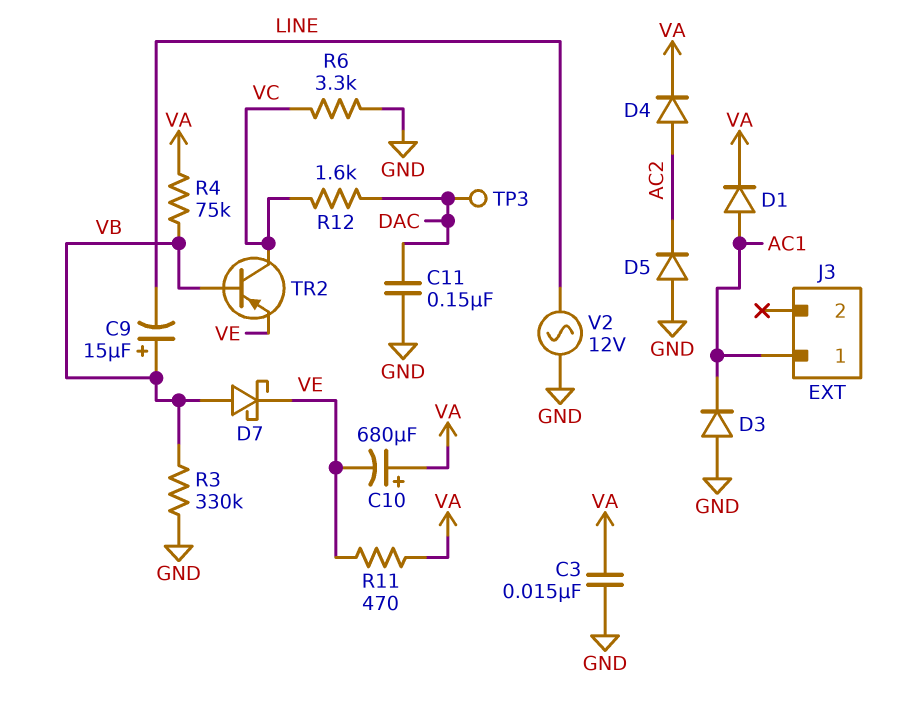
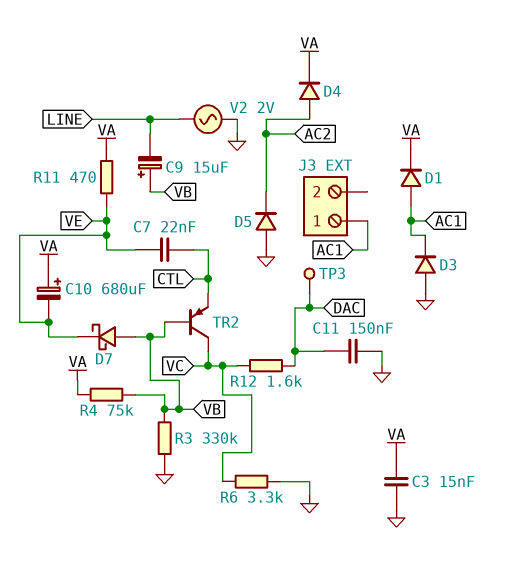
C7: none -> 22nF (CTL, VE)
TR2: PNP (B VB, C VC, E VE) -> PNP (B VB, C VC, E CTL)
V2: AC 12V (GND, LINE) -> AC 2V (GND, LINE)

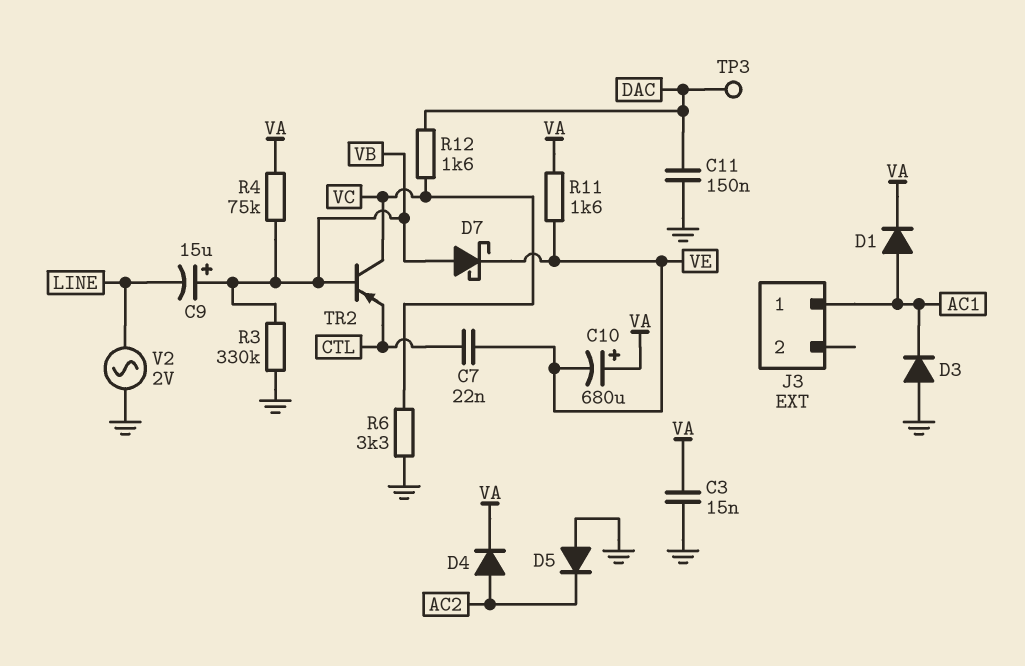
R11: 470 (VA, VE) -> 1.6k (VA, VE)

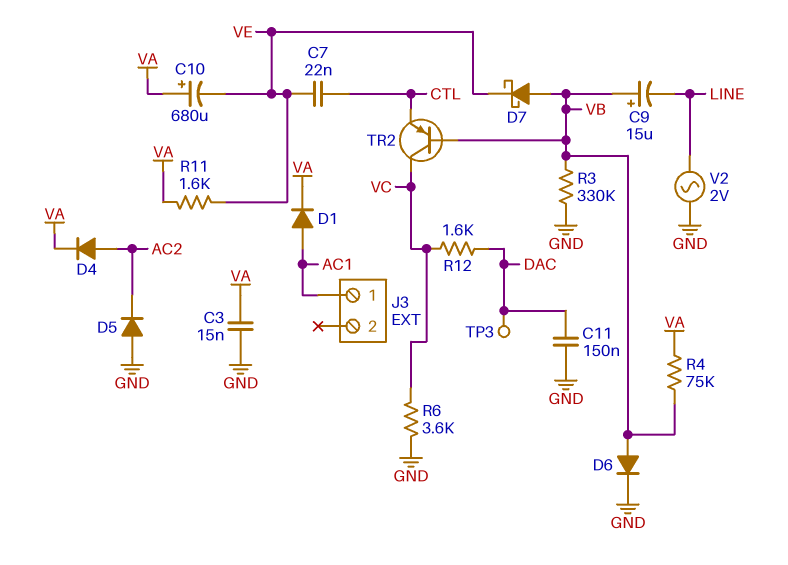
D3: diode (A GND, K AC1) -> none
D6: none -> diode (A VB, K GND)
R6: 3.3k (GND, VC) -> 3.6k (GND, VC)

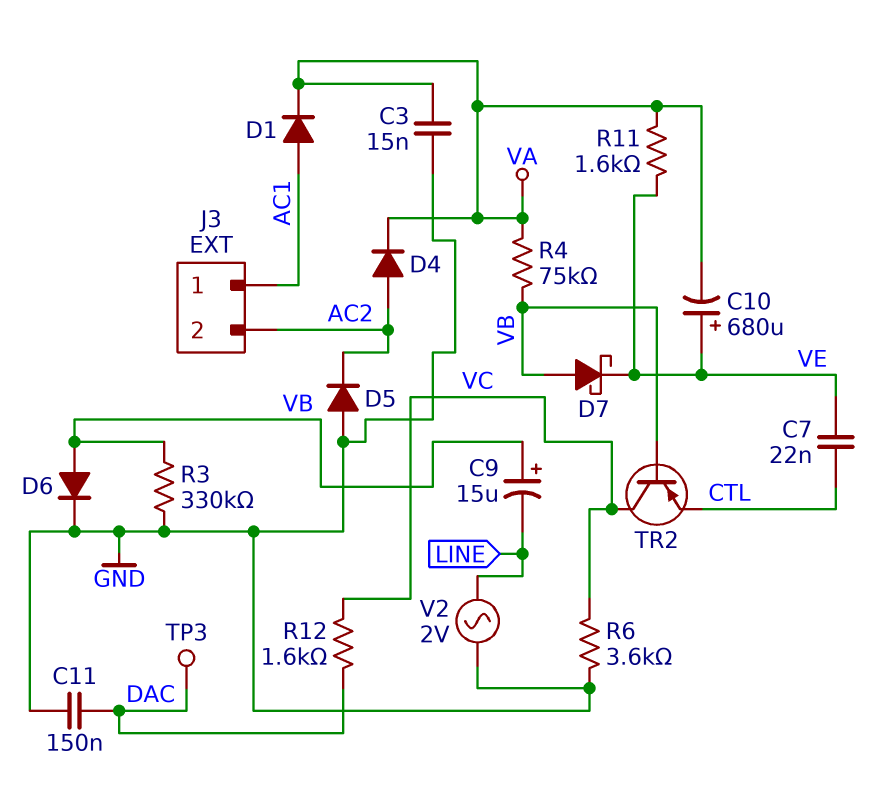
C10: 680uF (plus VA, minus VE) -> 680uF (plus VE, minus VA)
J3 pin 2: none -> AC2

